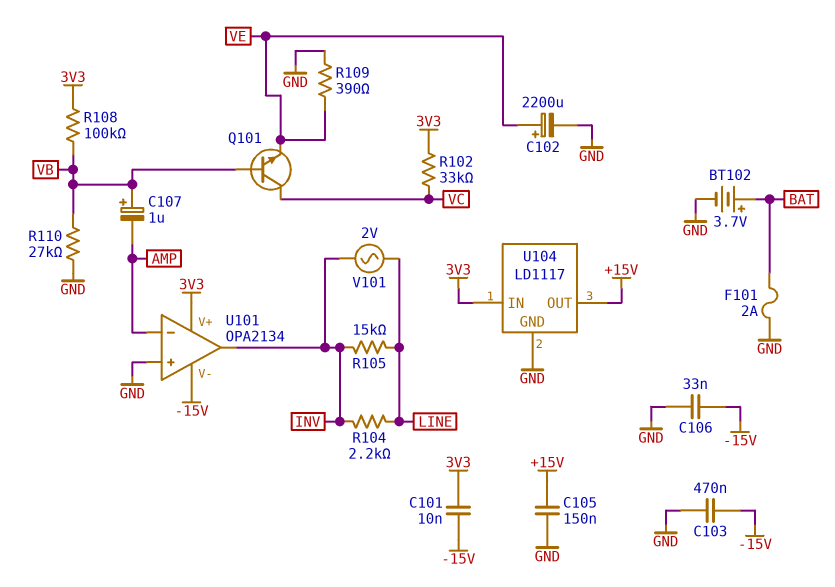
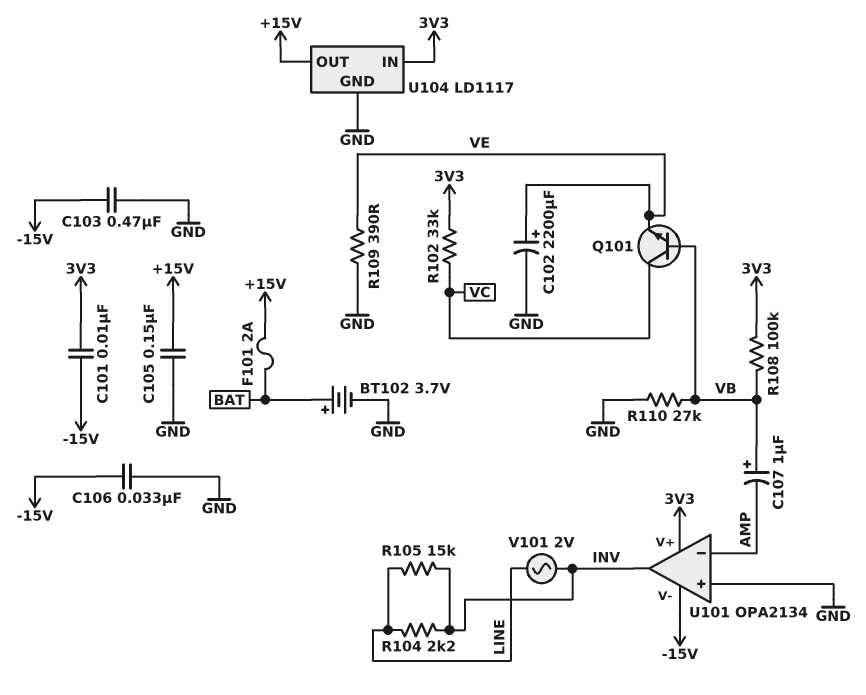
F101: 2A (BAT, GND) -> 2A (+15V, BAT)

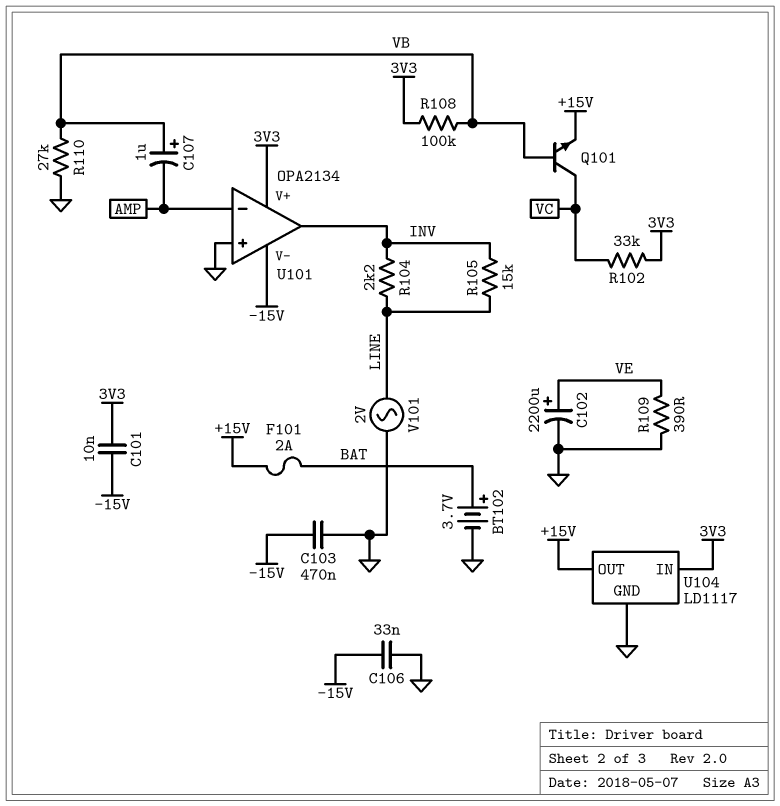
C105: 150nF (+15V, GND) -> none
Q101: NPN (B VB, C VC, E VE) -> NPN (B VB, C VC, E +15V)
V101: AC 2V (INV, LINE) -> AC 2V (GND, LINE)

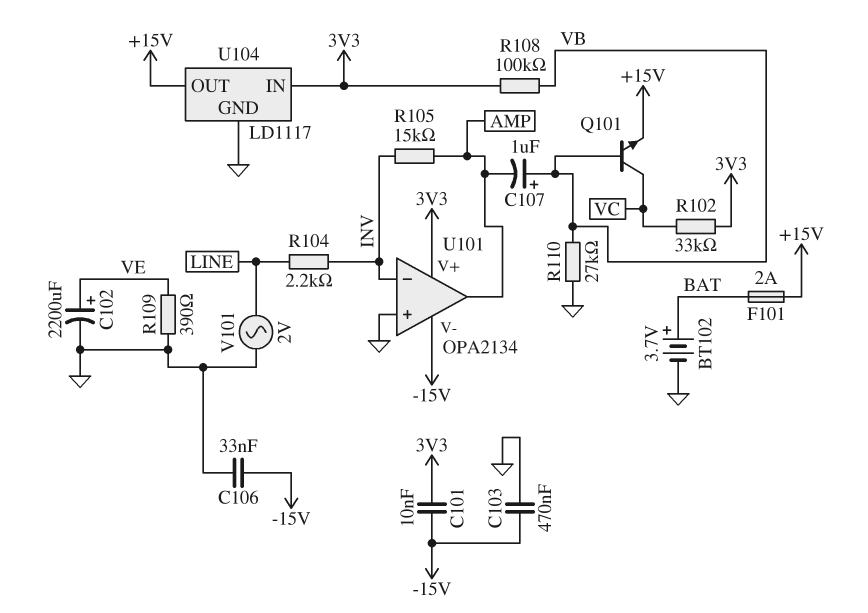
R105: 15k (INV, LINE) -> 15k (AMP, INV)
U101 pin in-: AMP -> INV
U101 pin out: INV -> AMP

